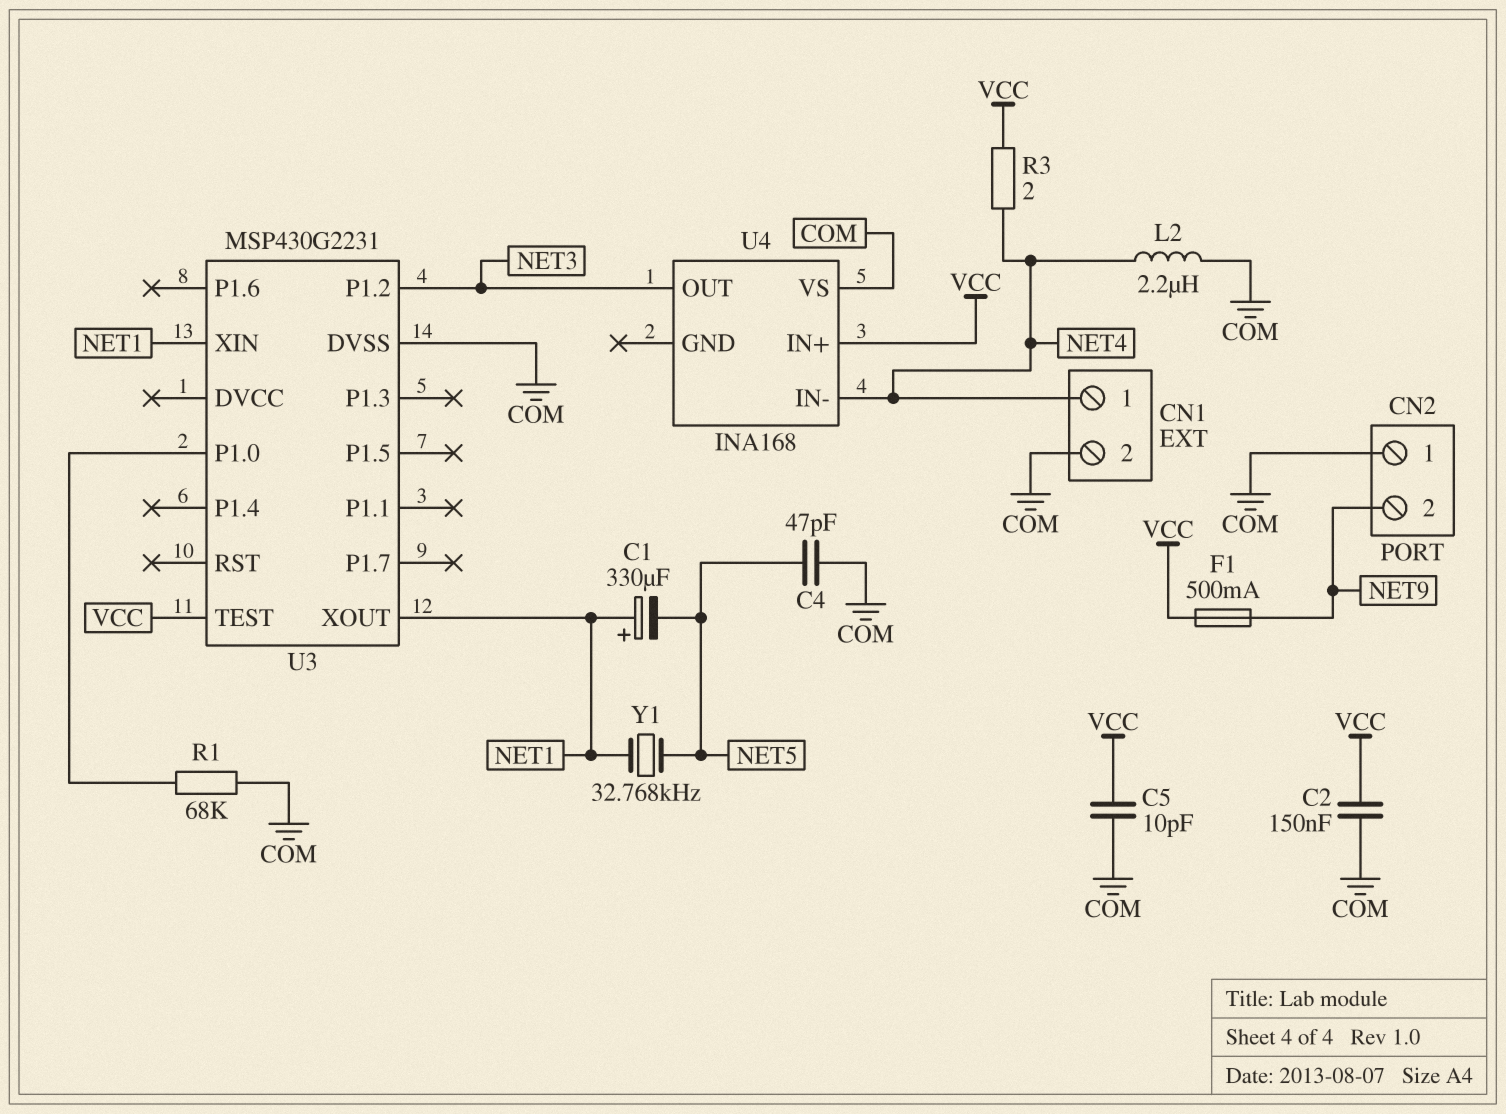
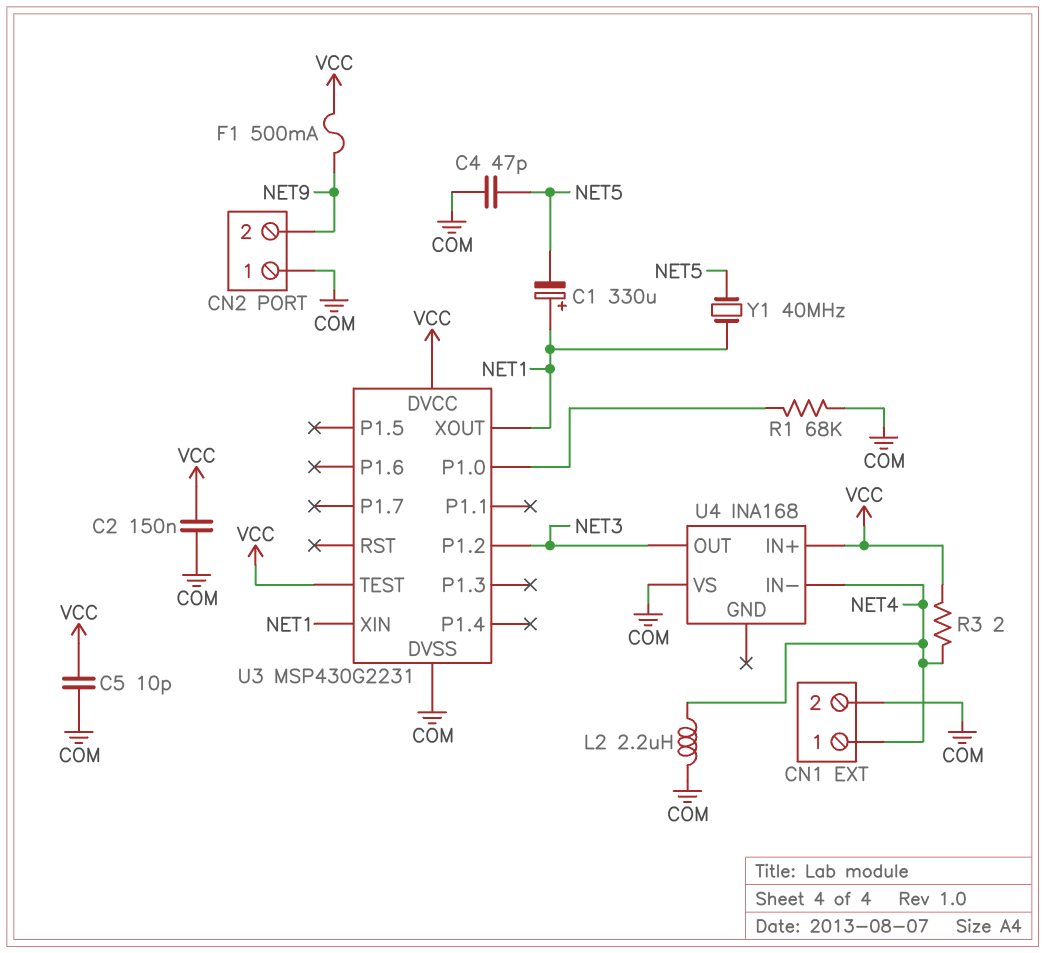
U3 pin DVCC: none -> VCC
Y1: 32.768kHz (NET1, NET5) -> 40MHz (NET1, NET5)

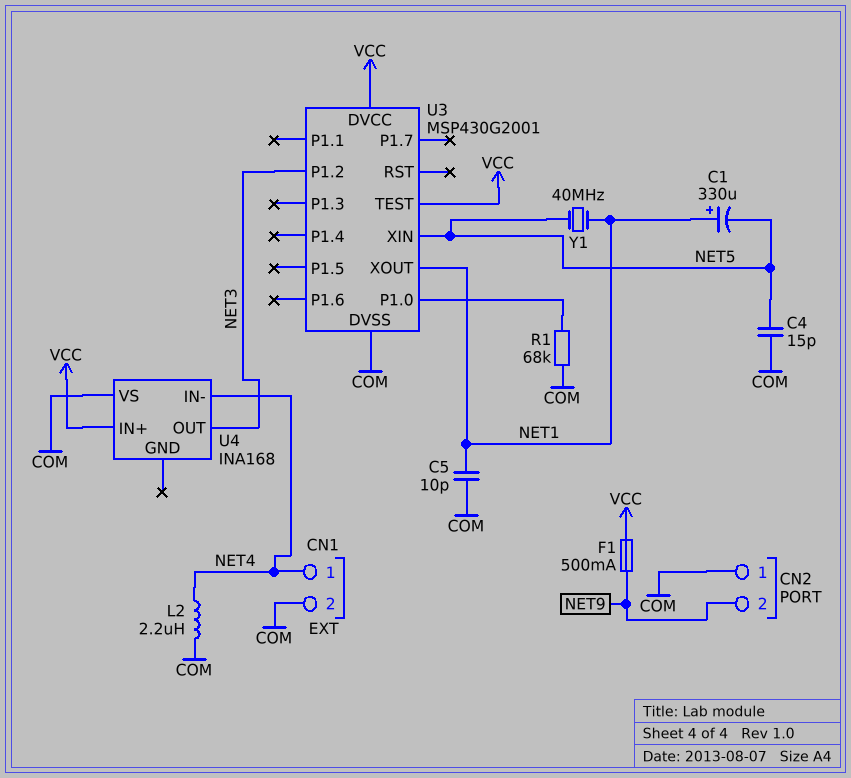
C2: 150nF (COM, VCC) -> none
C4: 47pF (COM, NET5) -> 15pF (COM, NET5)
C5: 10pF (COM, VCC) -> 10pF (COM, NET1)
R3: 2 (NET4, VCC) -> none
U3: MSP430G2231 -> MSP430G2001
U3 pin XIN: NET1 -> NET5

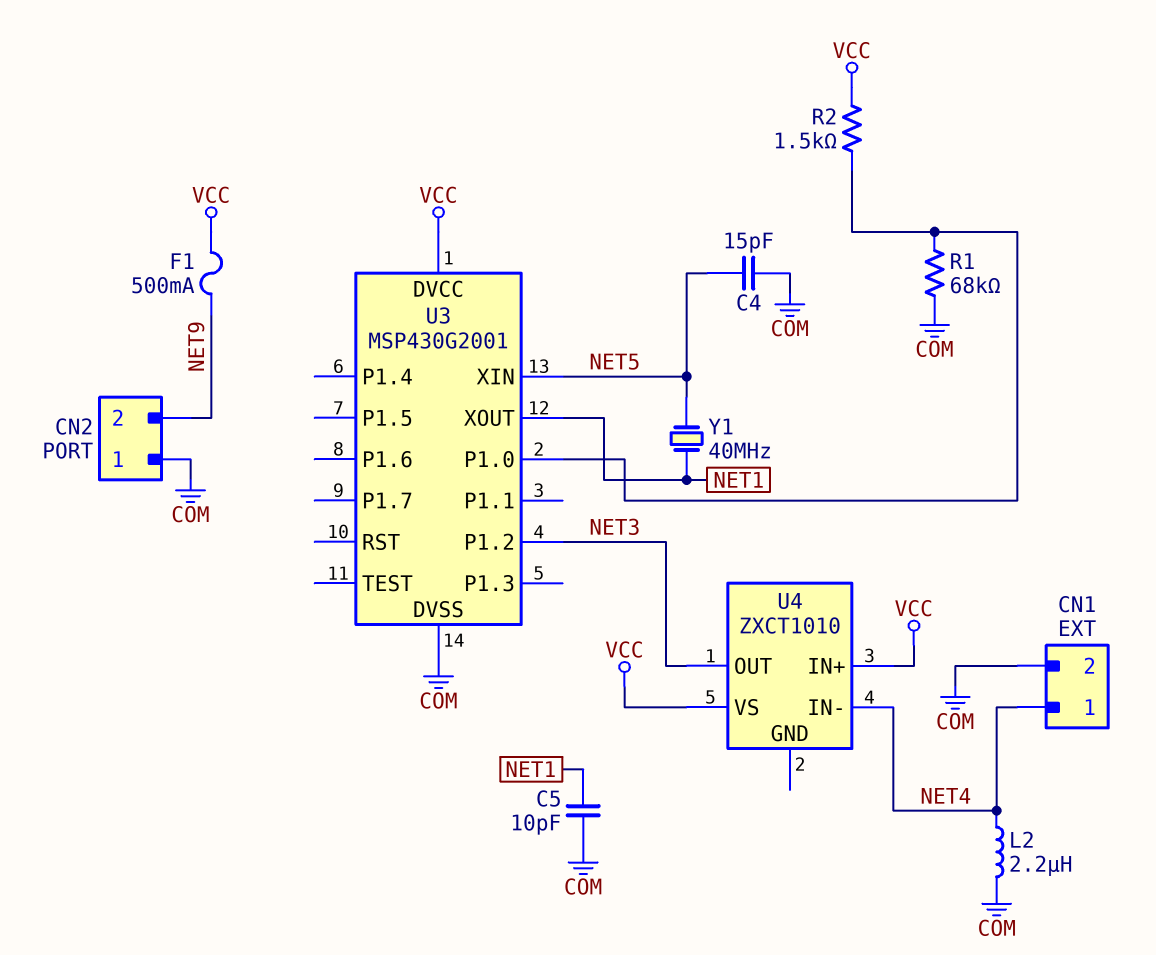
C1: 330uF (plus NET1, minus NET5) -> none
R2: none -> 1.5k (U3/P1.0, VCC)
U3 pin TEST: VCC -> none
U4: INA168 -> ZXCT1010
U4 pin VS: COM -> VCC

